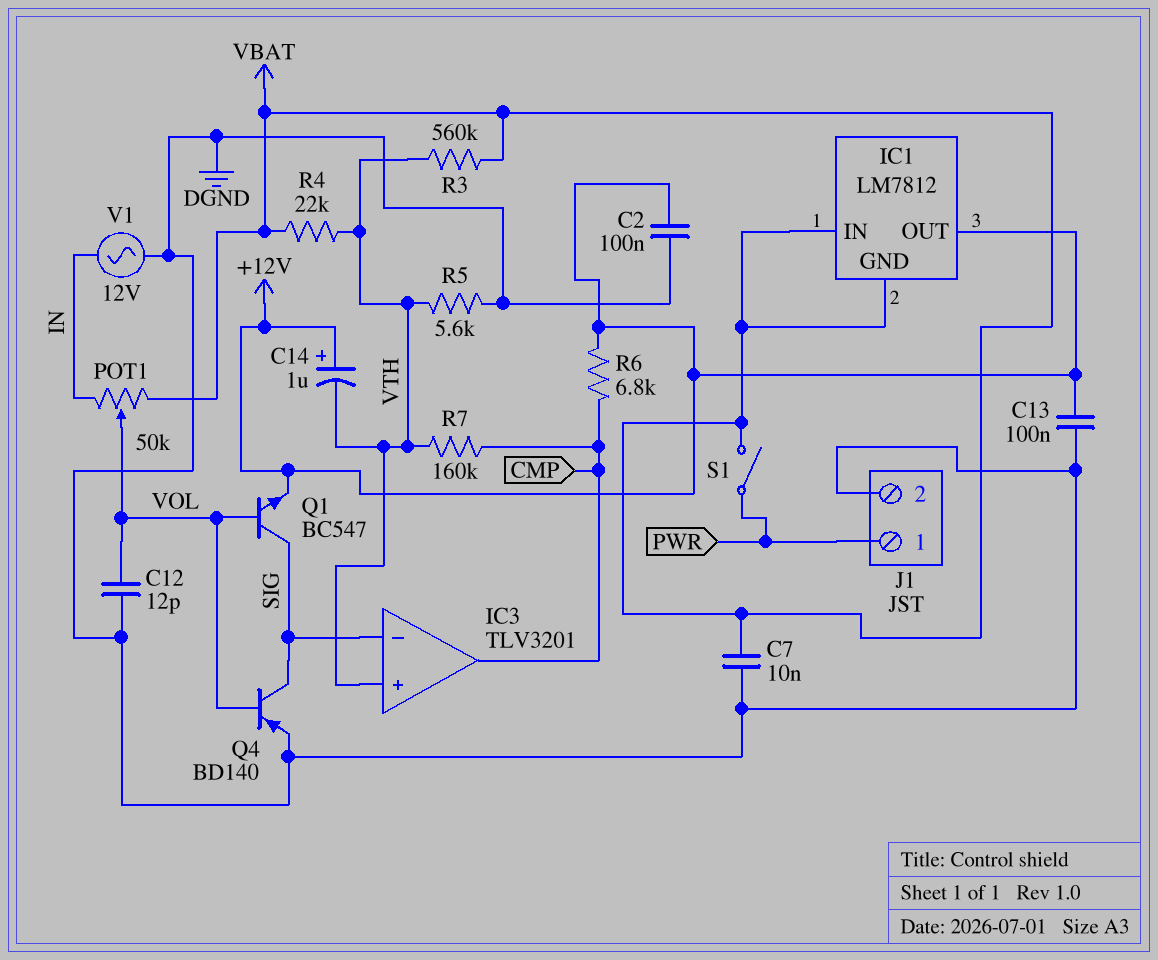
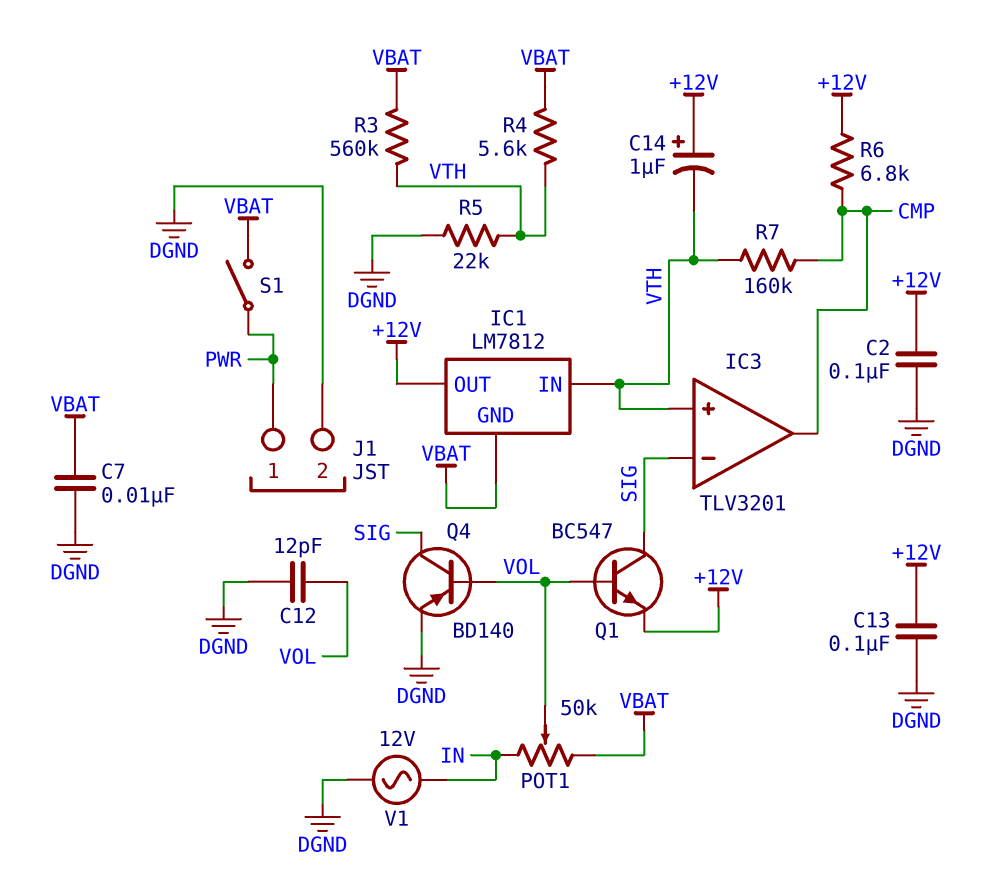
IC1 pin IN: VBAT -> VTH
R4: 22k (VBAT, VTH) -> 5.6k (VBAT, VTH)
R5: 5.6k (DGND, VTH) -> 22k (DGND, VTH)

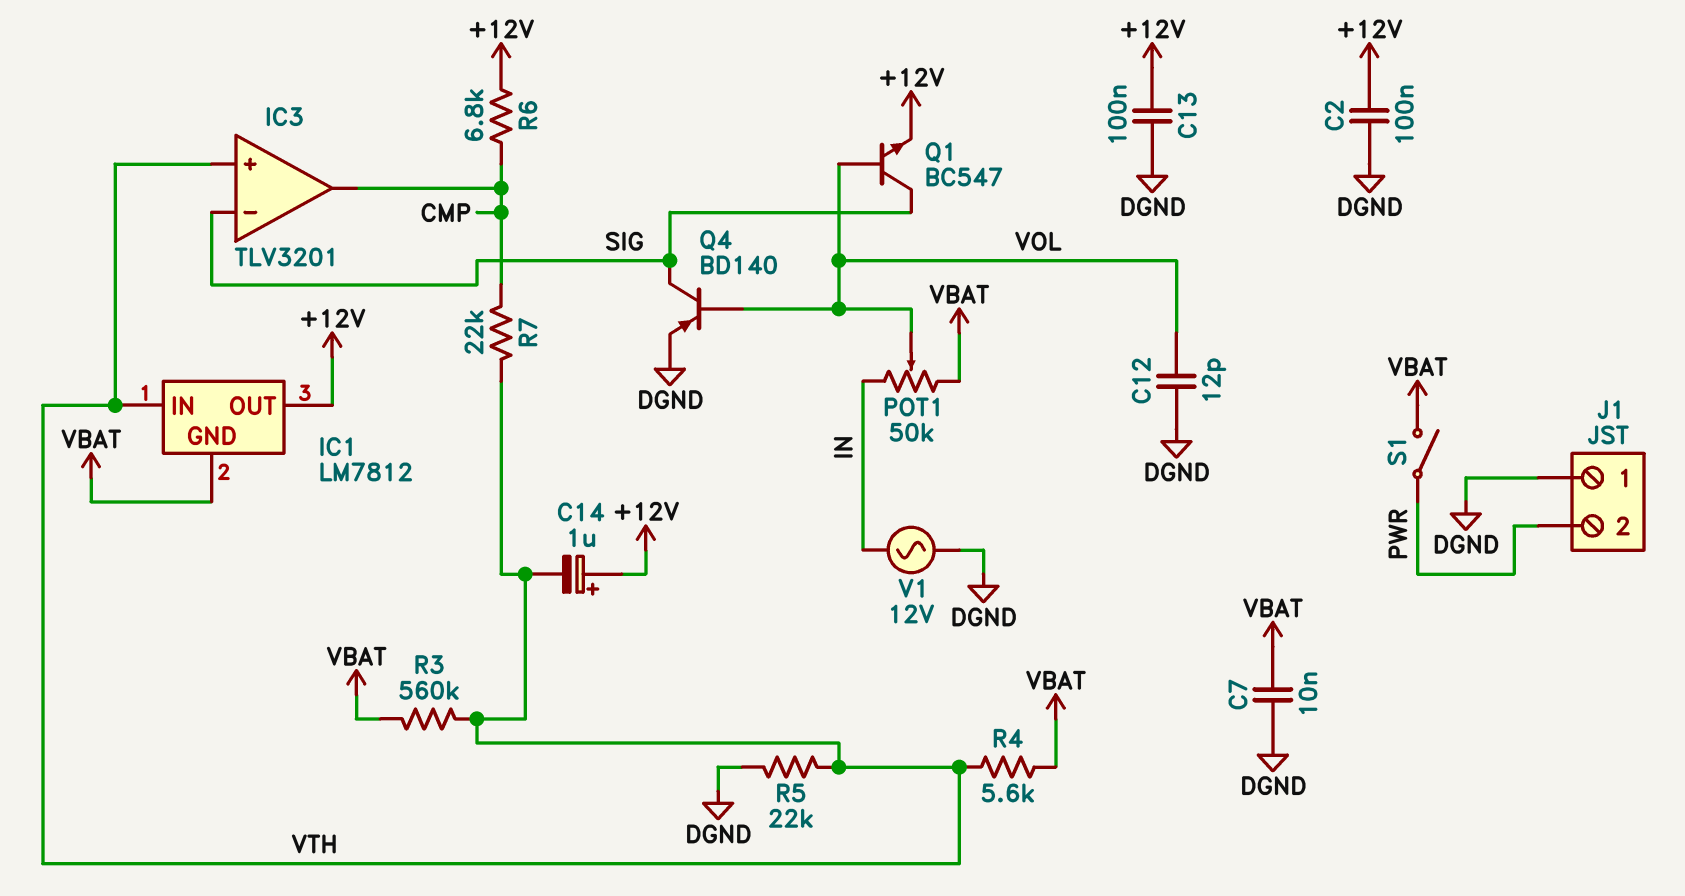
J1 pin 1: PWR -> DGND
J1 pin 2: DGND -> PWR
R7: 160k (CMP, VTH) -> 22k (CMP, VTH)

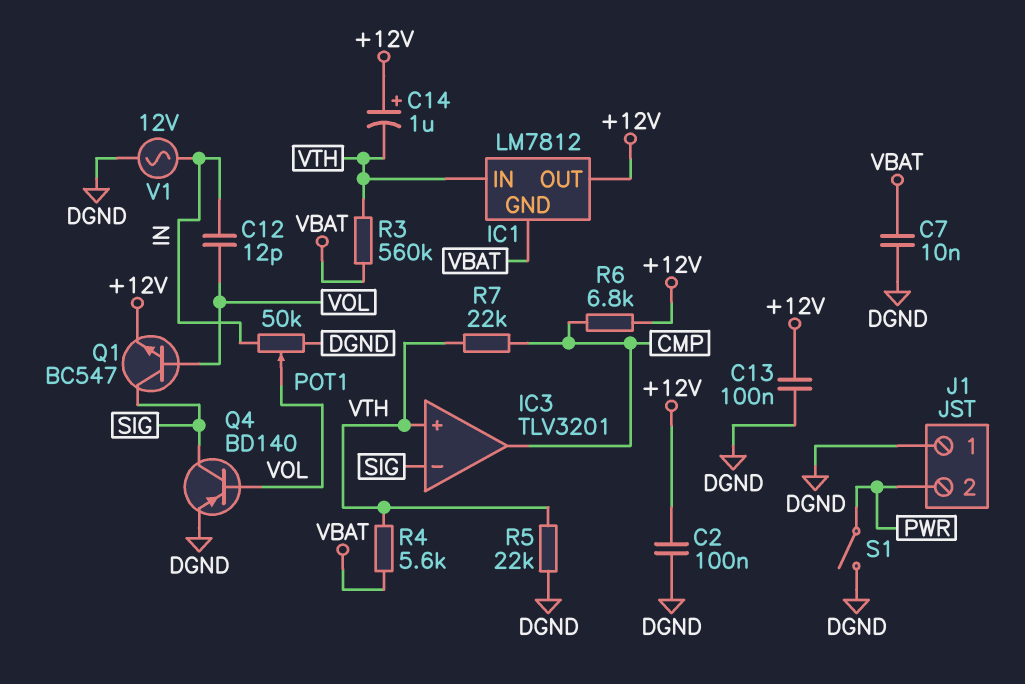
C12: 12pF (DGND, VOL) -> 12pF (IN, VOL)
POT1: 50k (IN, VBAT, wiper VOL) -> 50k (DGND, IN, wiper VOL)
S1: switch (PWR, VBAT) -> switch (DGND, PWR)

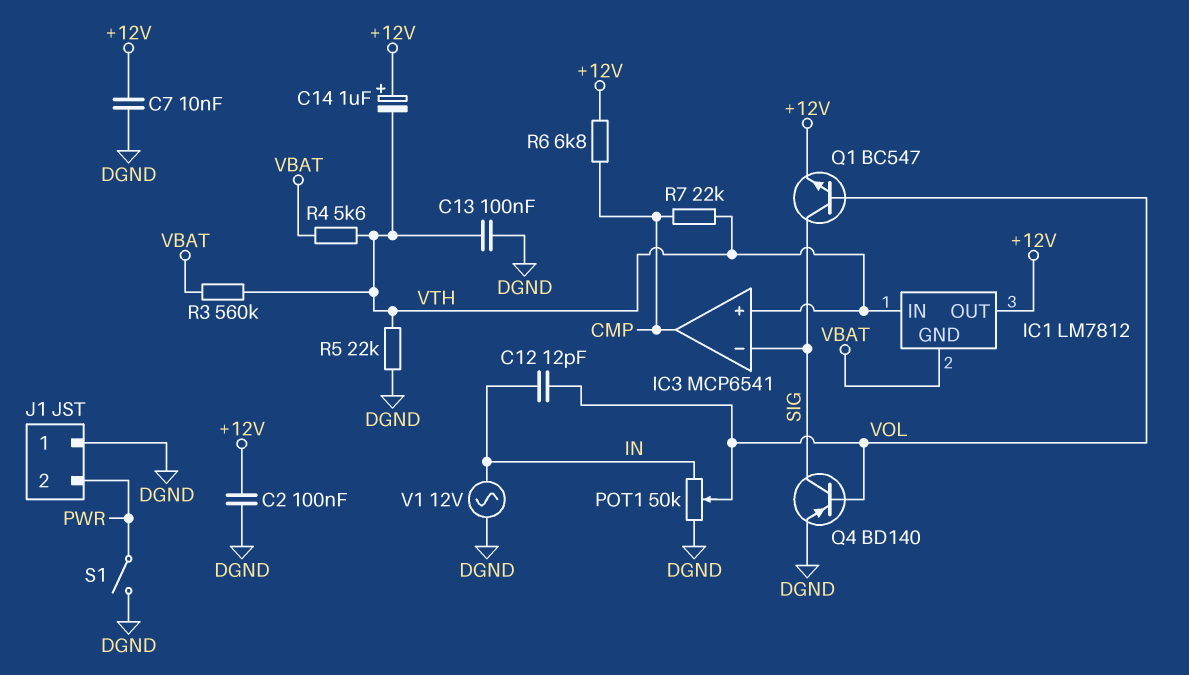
C7: 10nF (DGND, VBAT) -> 10nF (+12V, DGND)
C13: 100nF (+12V, DGND) -> 100nF (DGND, VTH)
IC3: TLV3201 -> MCP6541

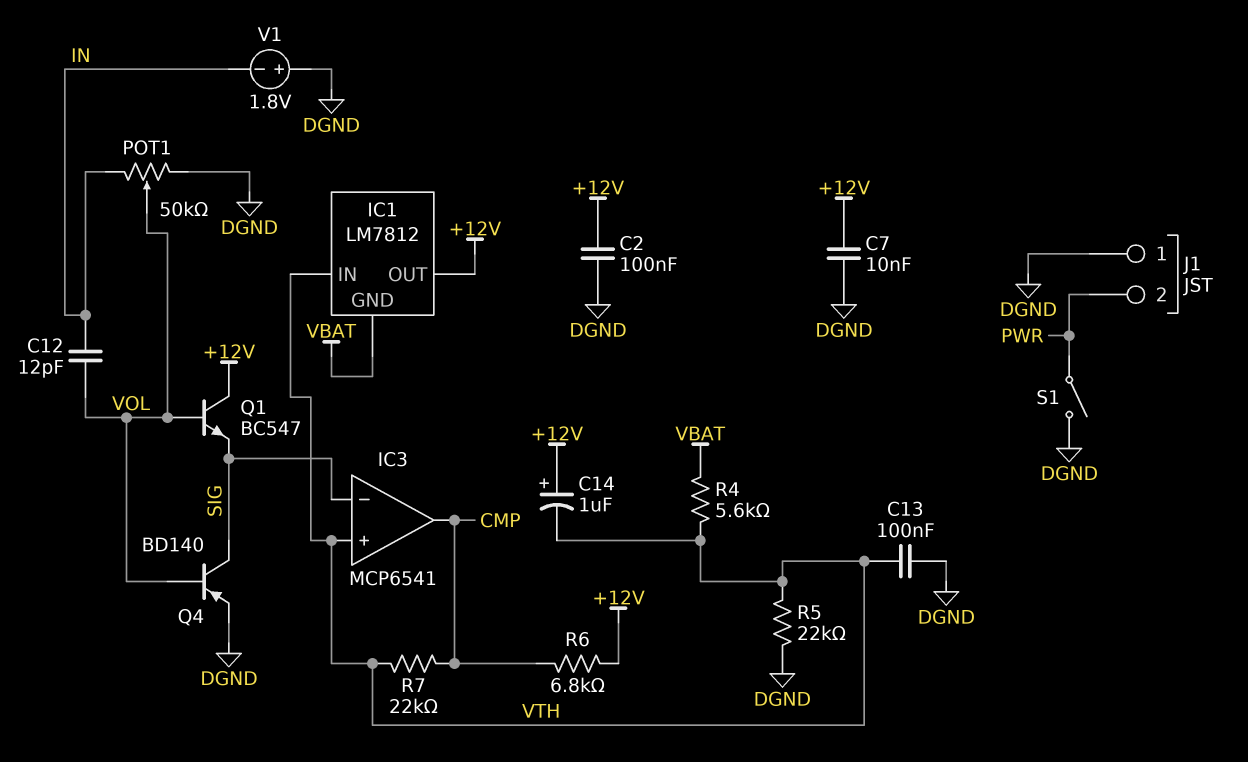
Q1: NPN BC547 (B VOL, C SIG, E +12V) -> NPN BC547 (B VOL, C +12V, E SIG)
R3: 560k (VBAT, VTH) -> none
V1: AC 12V (DGND, IN) -> 1.8V (plus DGND, minus IN)

